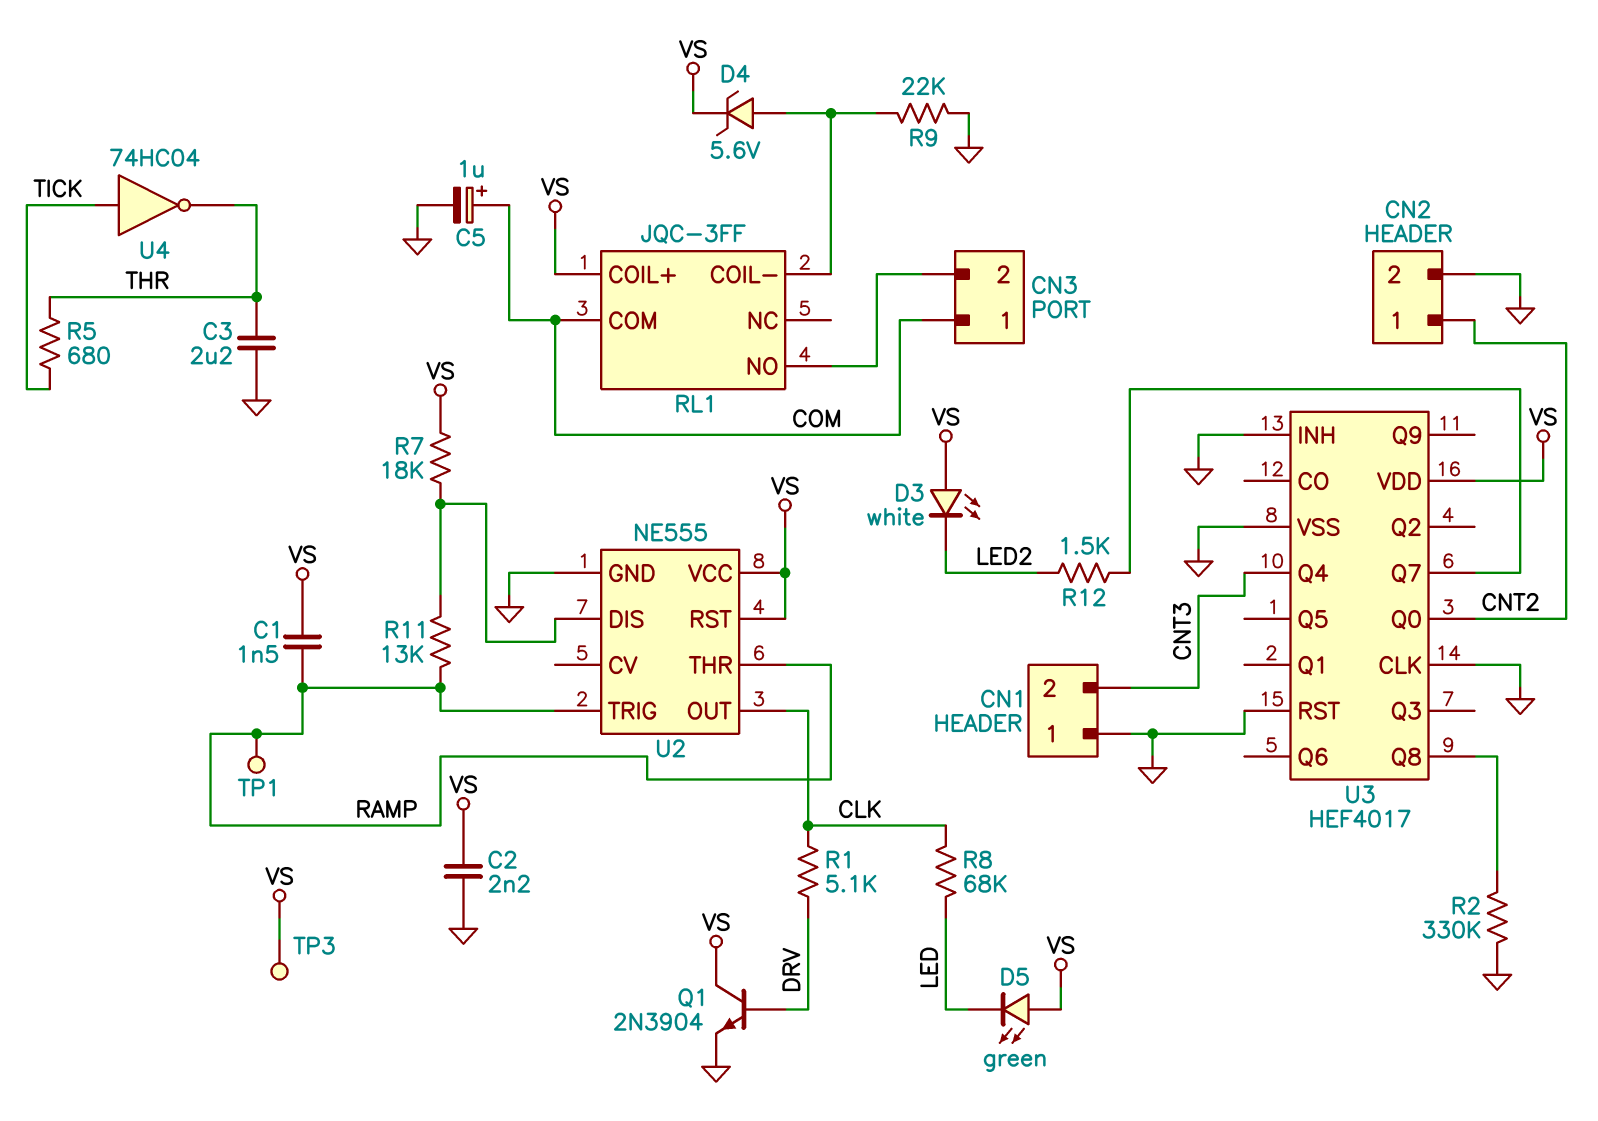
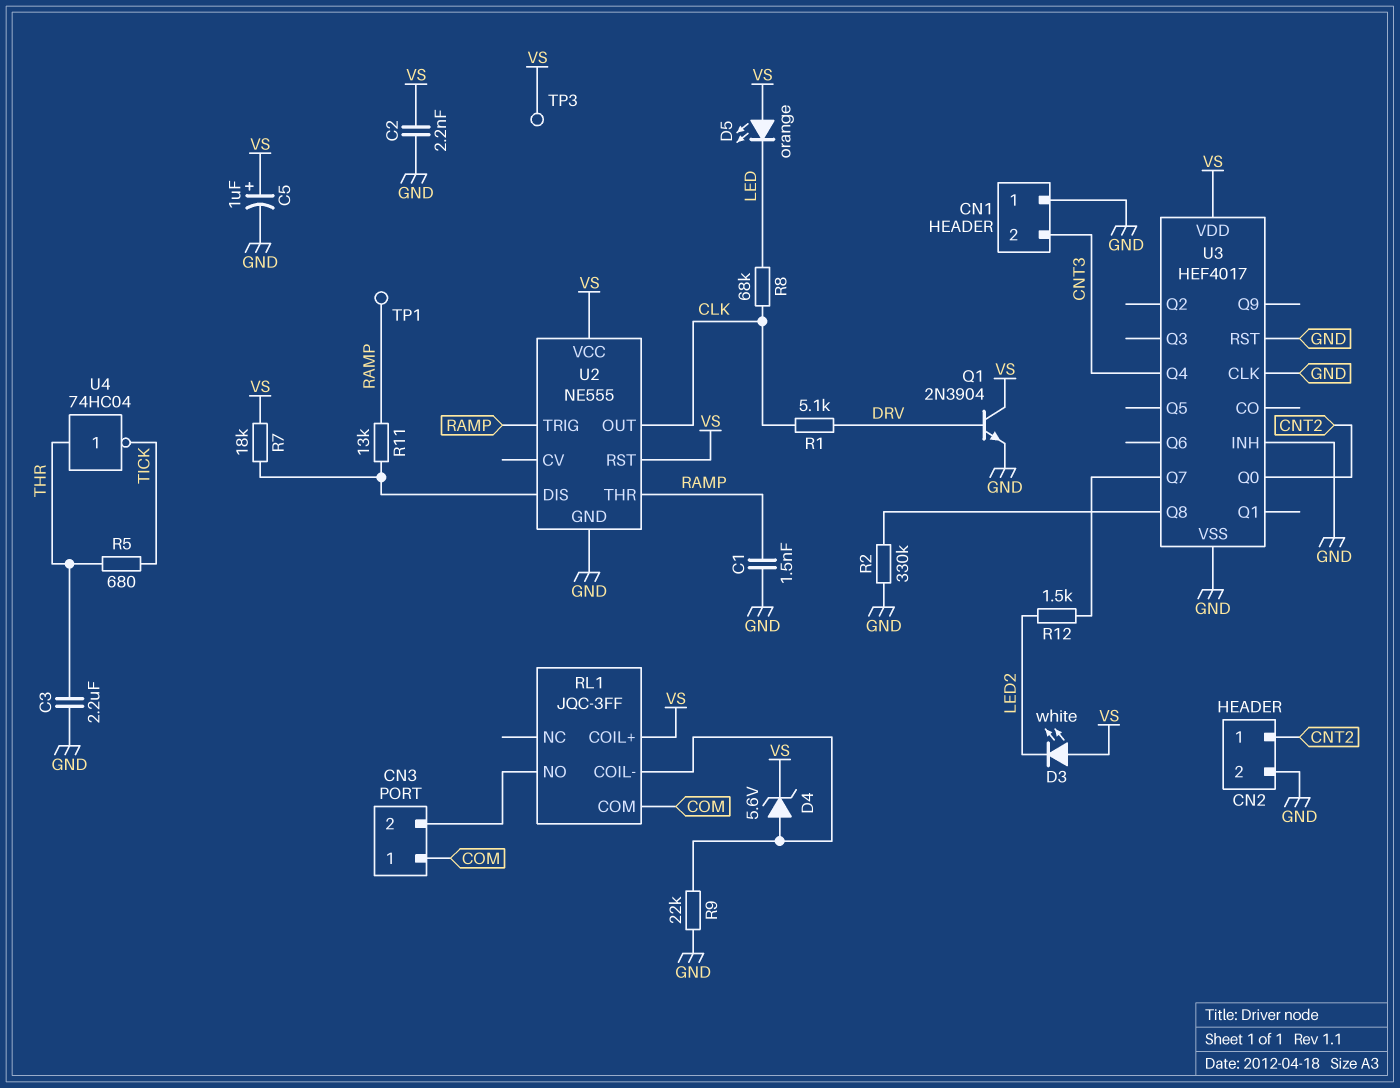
C1: 1.5nF (RAMP, VS) -> 1.5nF (GND, RAMP)
C5: 1uF (plus COM, minus GND) -> 1uF (plus VS, minus GND)
D5: LED green (A VS, K LED) -> LED orange (A VS, K LED)
U4: NOT 74HC04 (in TICK, out THR) -> NOT 74HC04 (in THR, out TICK)

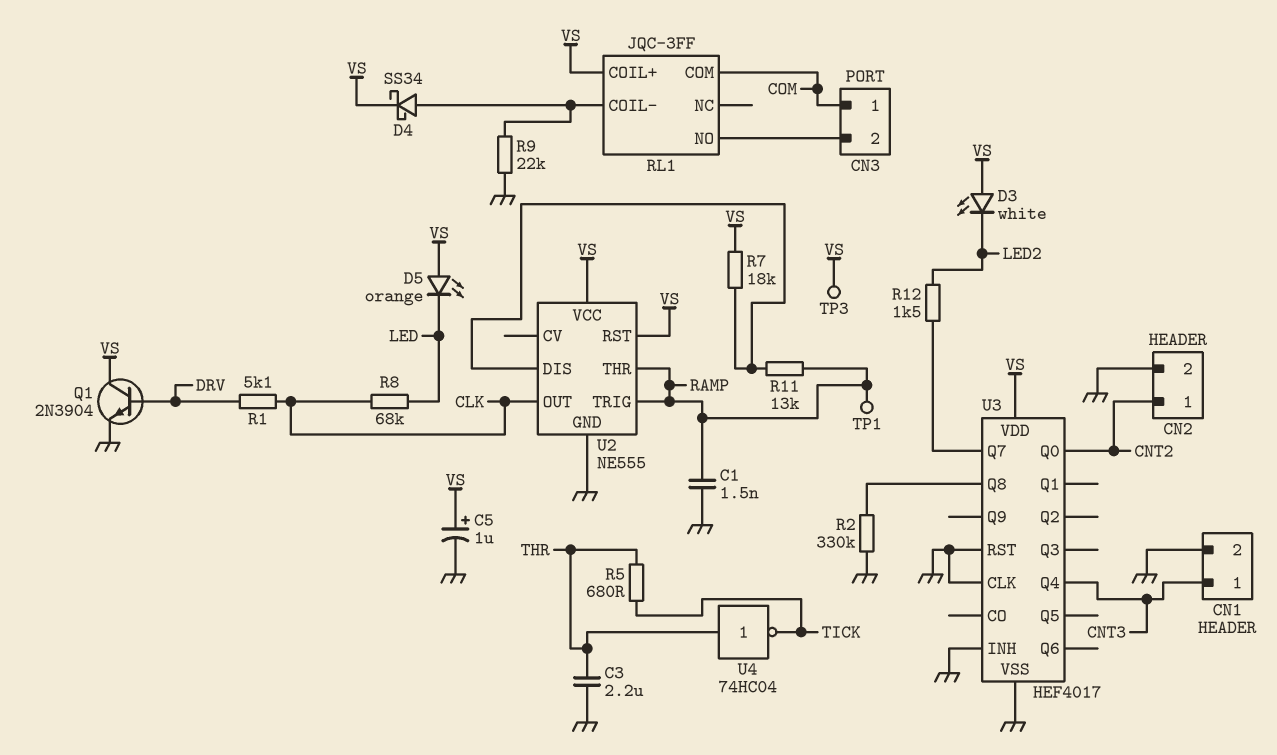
C2: 2.2nF (GND, VS) -> none
CN1 pin 1: GND -> CNT3
CN1 pin 2: CNT3 -> GND
D4: zener 5.6V (A RL1/COIL-, K VS) -> schottky SS34 (A RL1/COIL-, K VS)

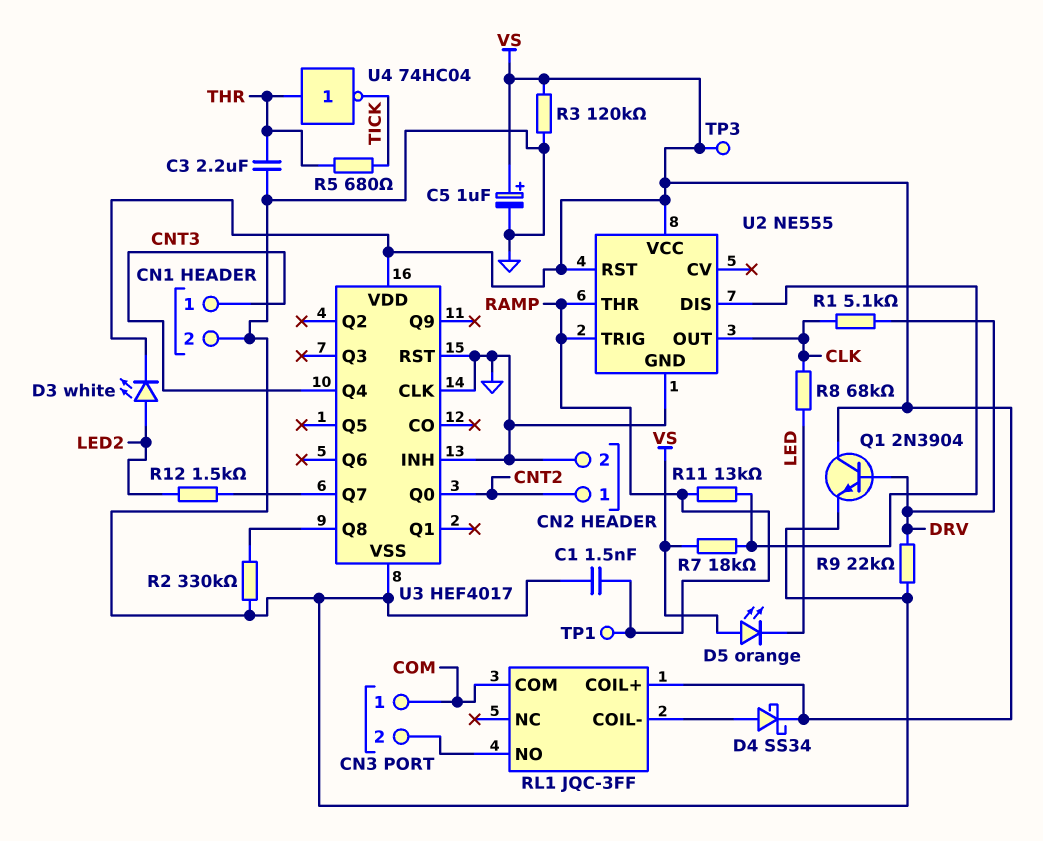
D3: LED white (A VS, K LED2) -> LED white (A LED2, K VS)
R3: none -> 120k (GND, VS)
R9: 22k (GND, RL1/COIL-) -> 22k (DRV, GND)

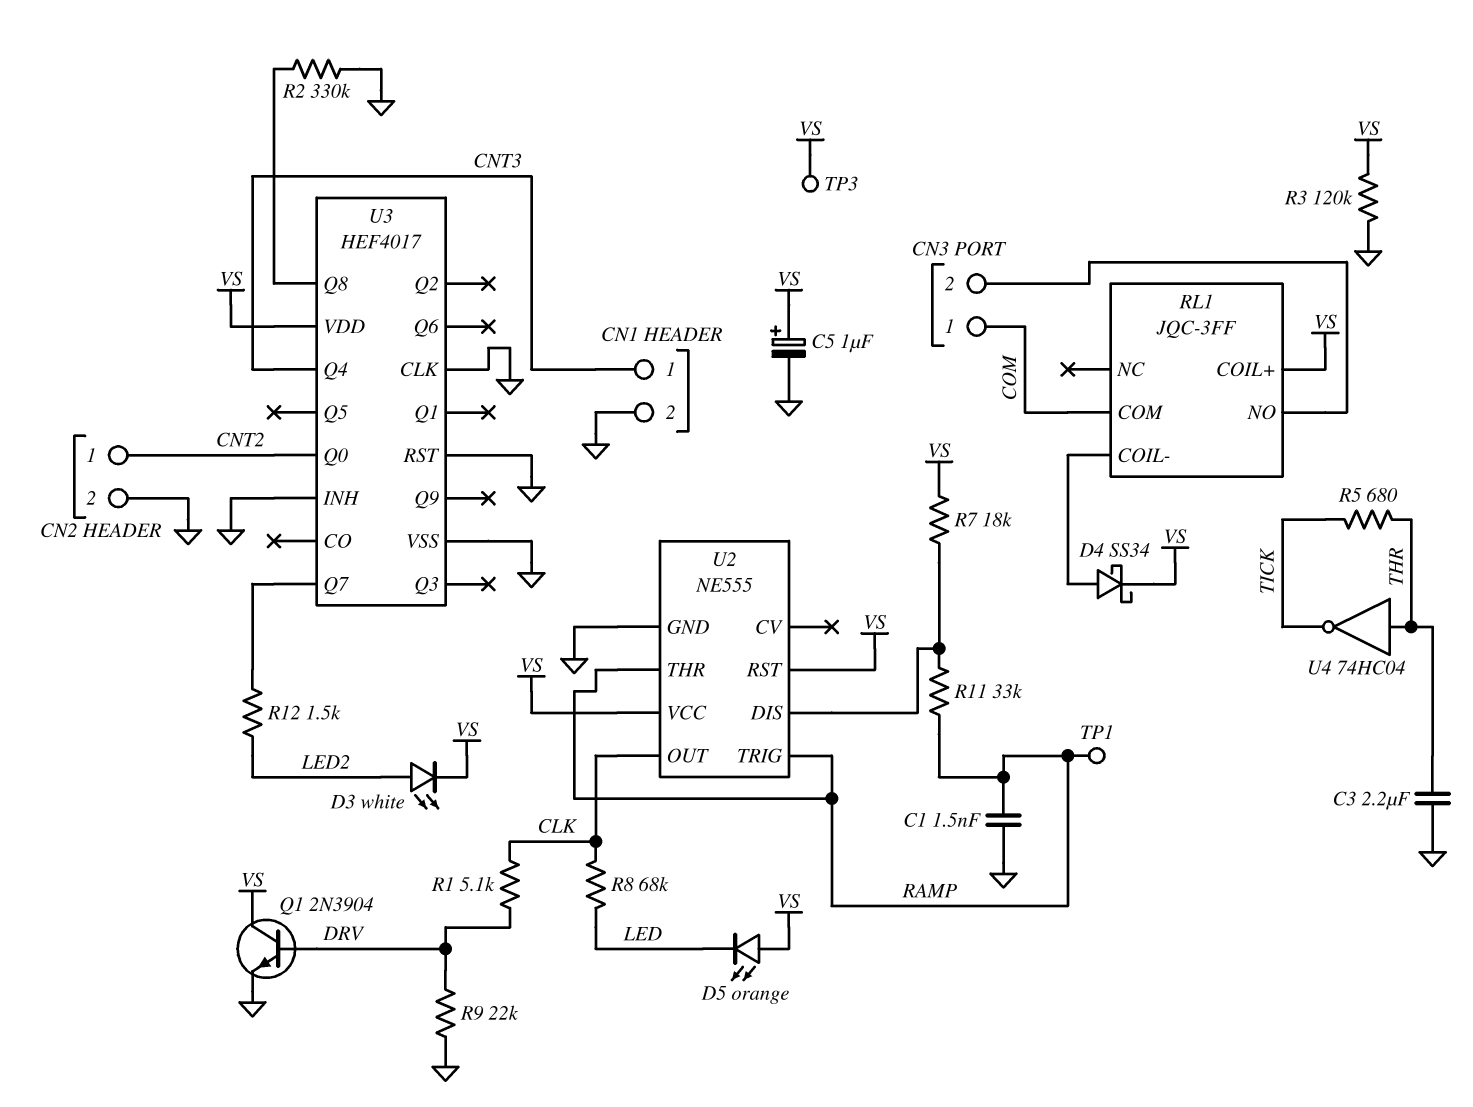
R11: 13k (RAMP, U2/DIS) -> 33k (RAMP, U2/DIS)

